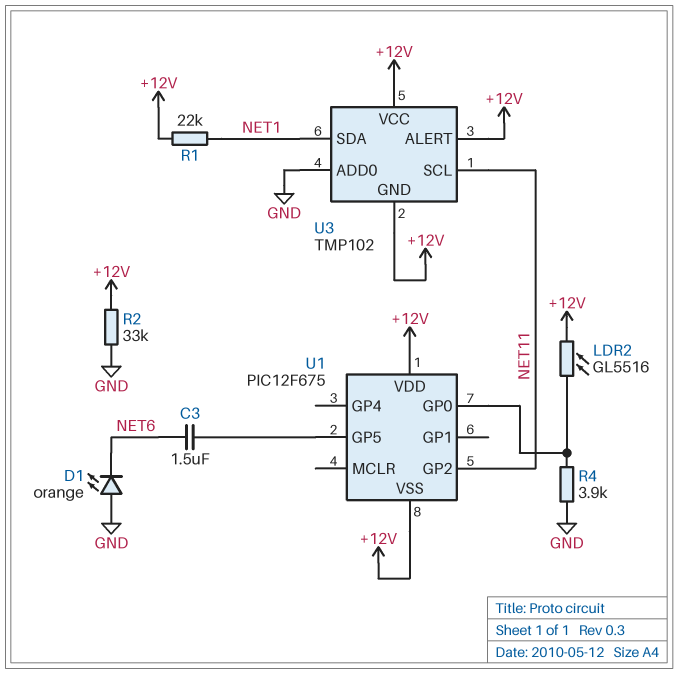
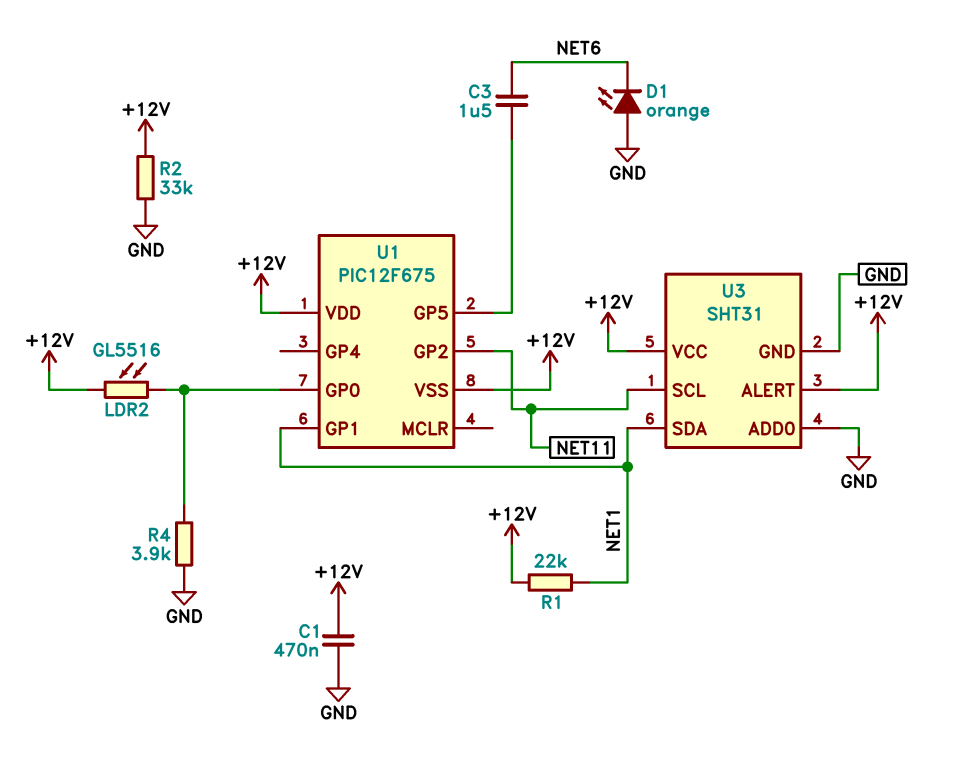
C1: none -> 470nF (+12V, GND)
U1 pin GP1: none -> NET1
U3: TMP102 -> SHT31
U3 pin GND: +12V -> GND

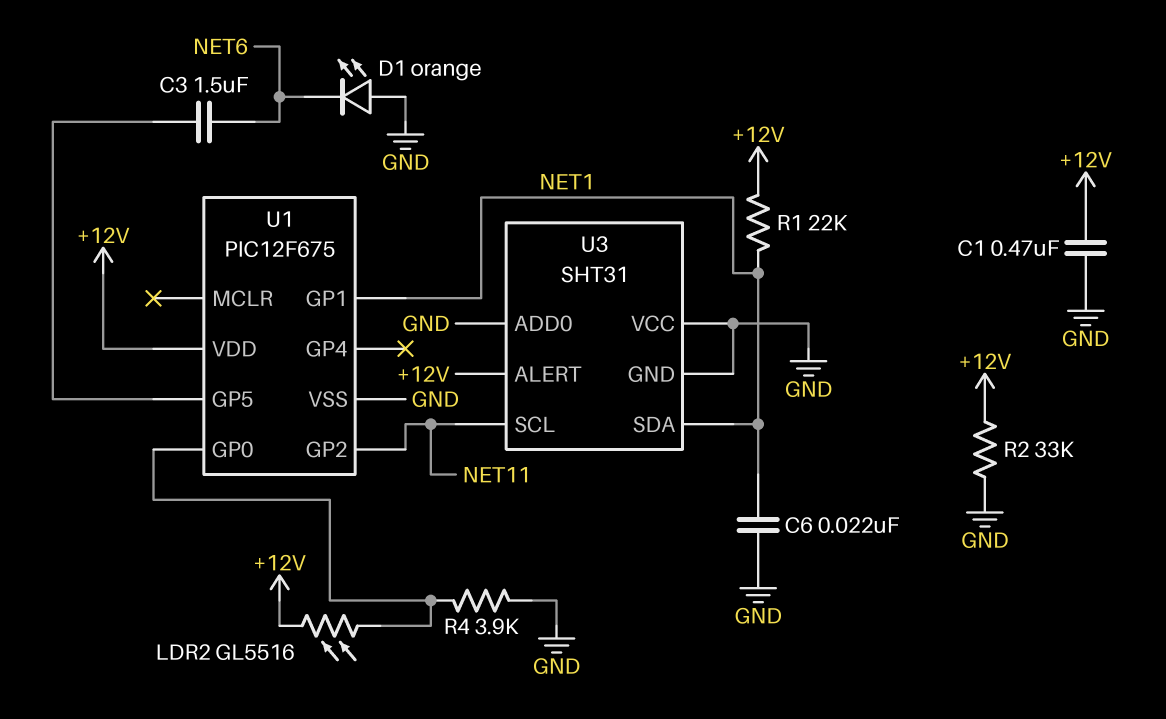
C6: none -> 22nF (GND, NET1)
U1 pin VSS: +12V -> GND
U3 pin VCC: +12V -> GND

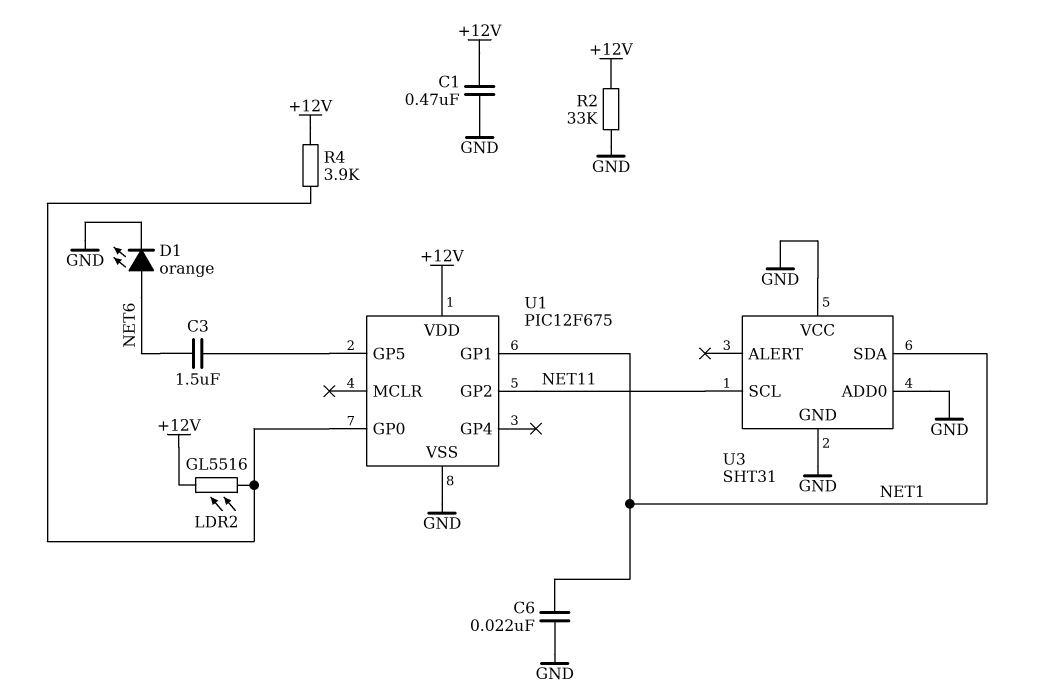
D1: LED orange (A GND, K NET6) -> LED orange (A NET6, K GND)
R1: 22k (+12V, NET1) -> none
R4: 3.9k (GND, U1/GP0) -> 3.9k (+12V, U1/GP0)
U3 pin ALERT: +12V -> none

